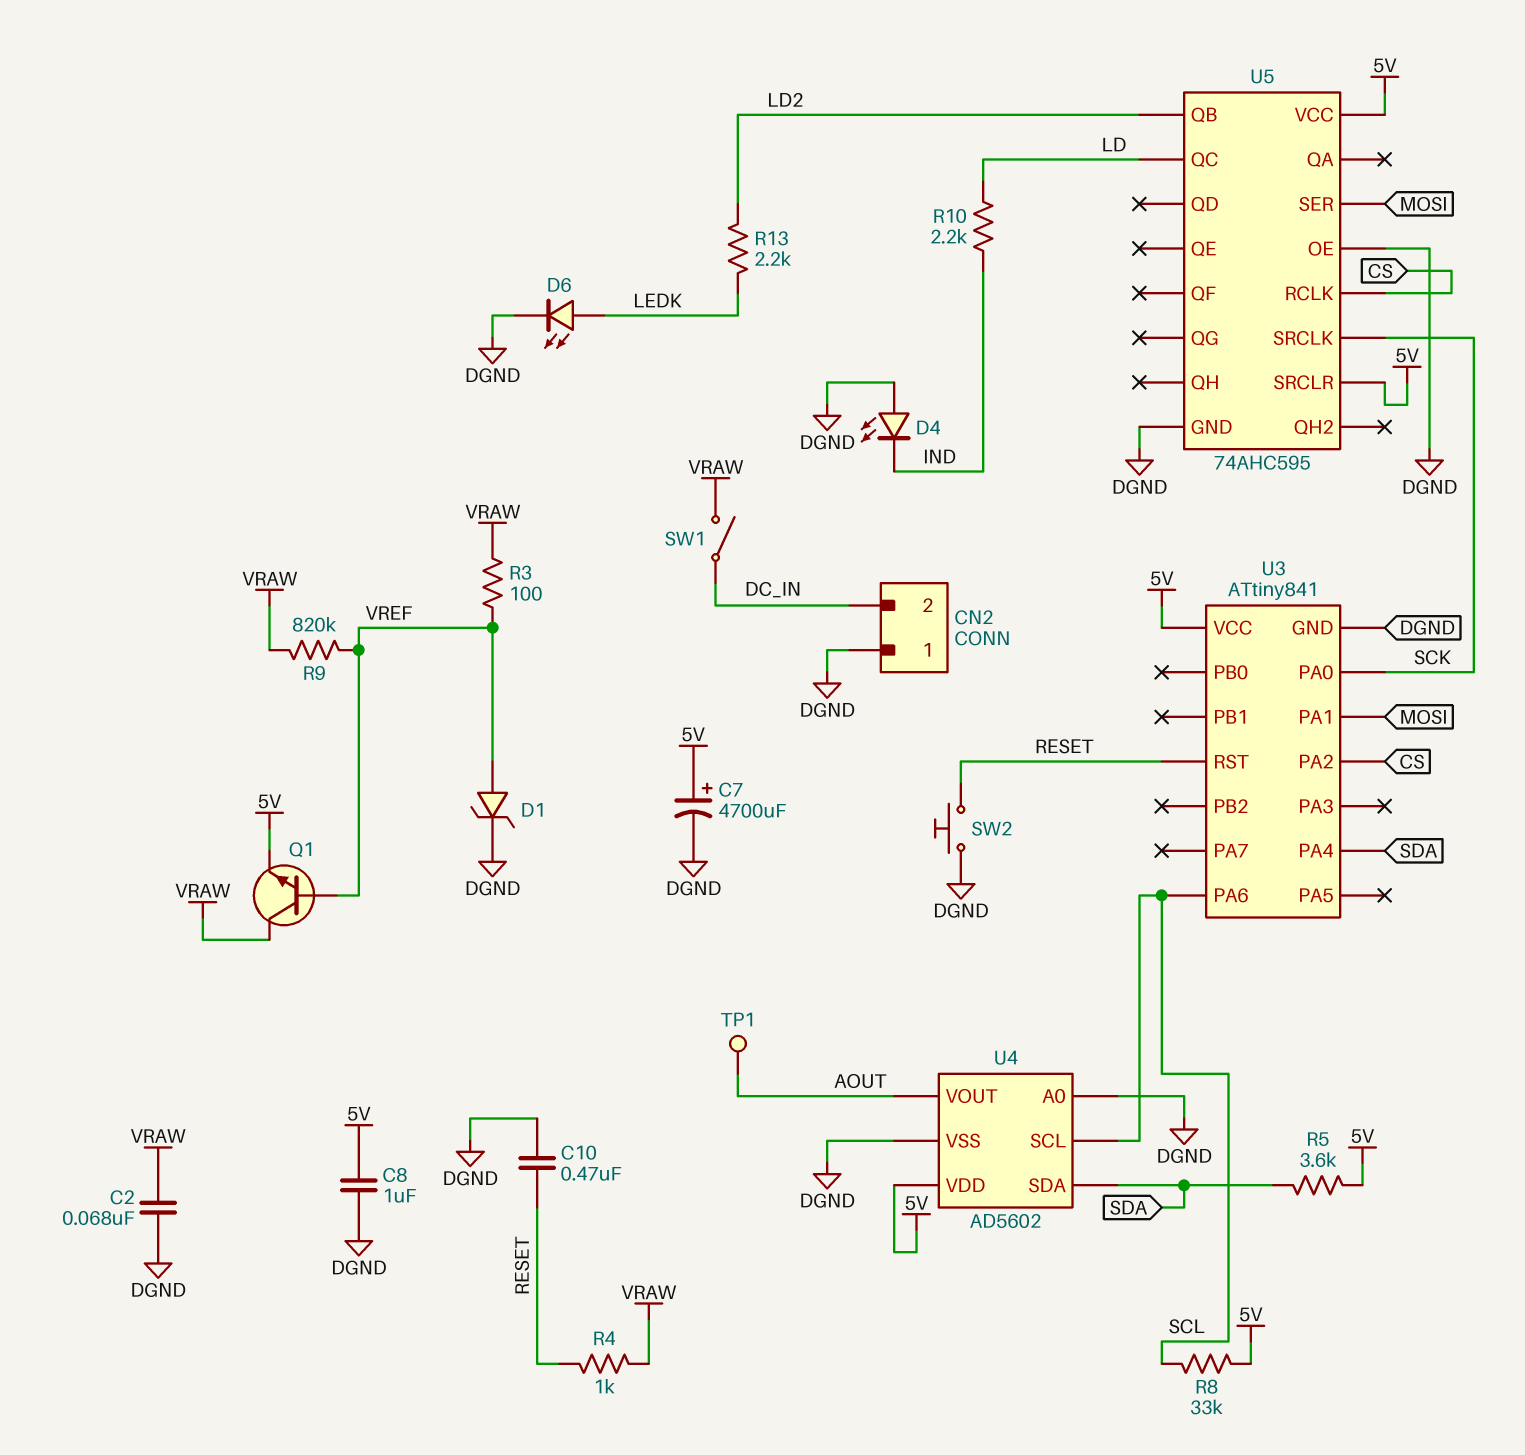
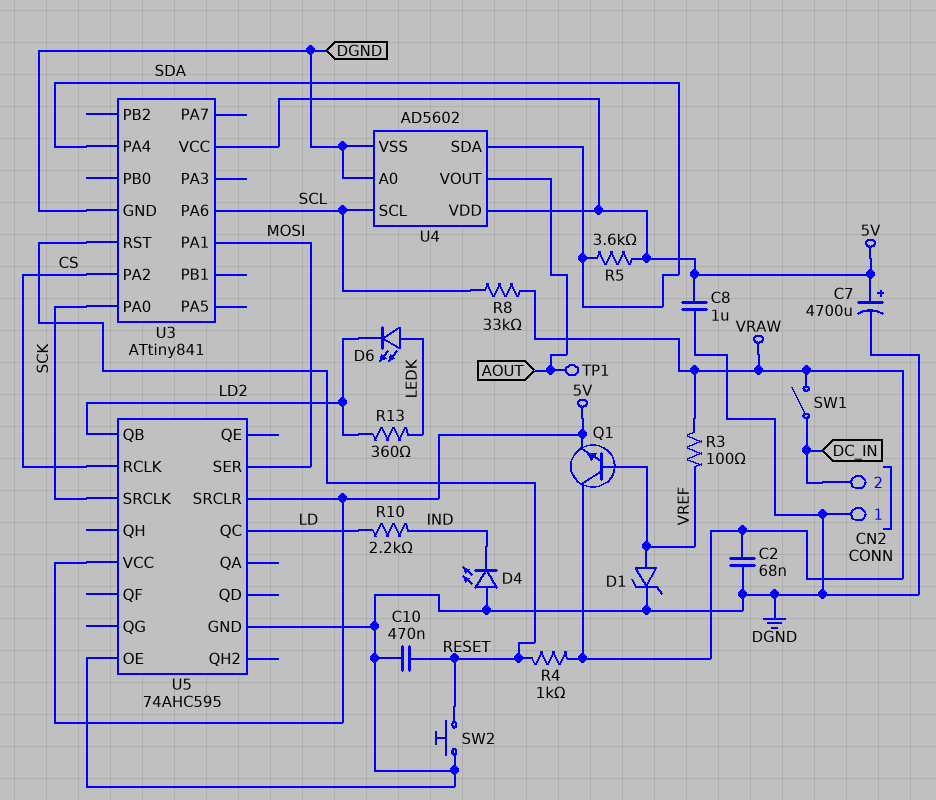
D6: LED (A LEDK, K DGND) -> LED (A LEDK, K LD2)
R8: 33k (5V, SCL) -> 33k (SCL, VRAW)
R9: 820k (VRAW, VREF) -> none
R13: 2.2k (LD2, LEDK) -> 360 (LD2, LEDK)

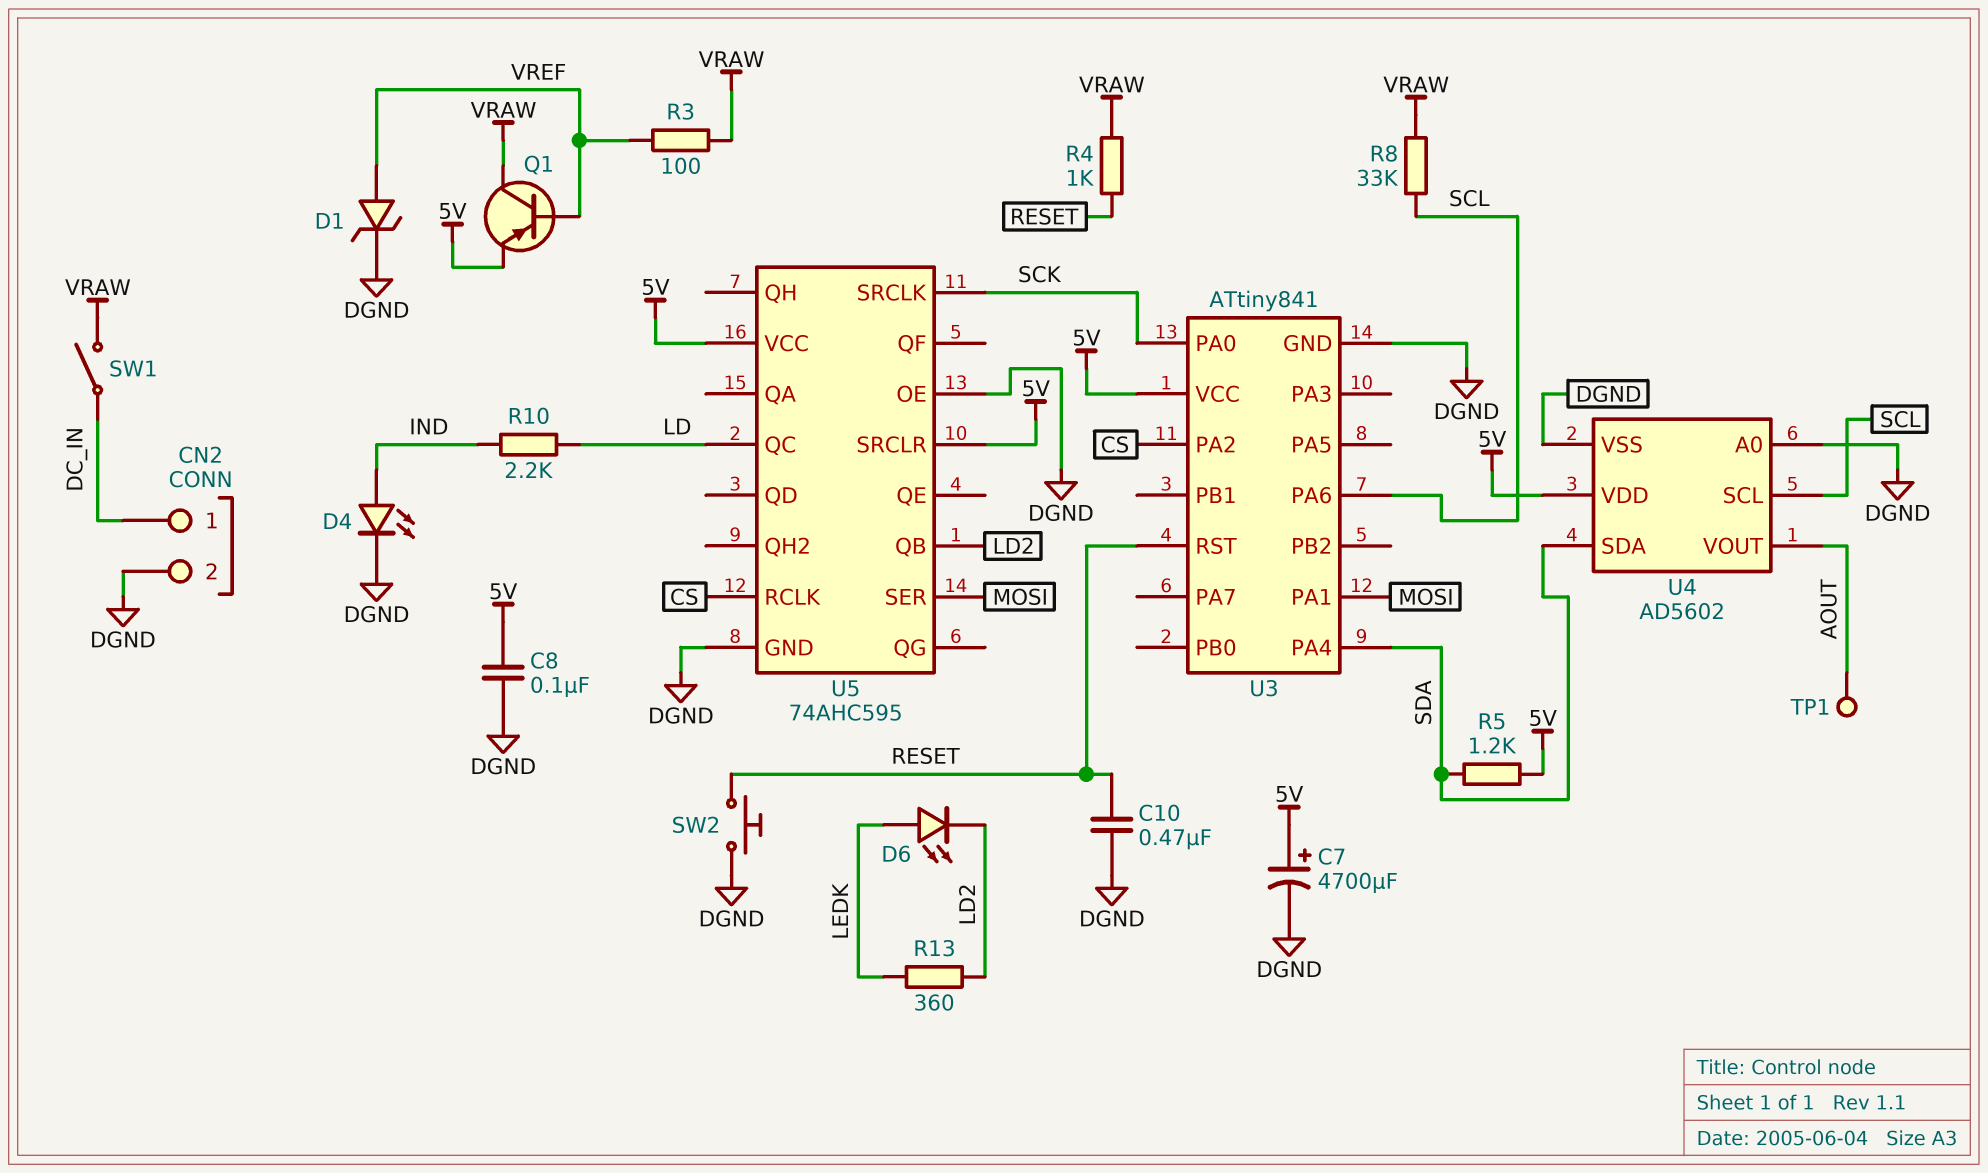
C2: 68nF (DGND, VRAW) -> none
C8: 1uF (5V, DGND) -> 100nF (5V, DGND)
CN2 pin 1: DGND -> DC_IN
CN2 pin 2: DC_IN -> DGND
D4: LED (A DGND, K IND) -> LED (A IND, K DGND)
Q1: NPN (B VREF, C VRAW, E 5V) -> PNP (B VREF, C VRAW, E 5V)
R5: 3.6k (5V, SDA) -> 1.2k (5V, SDA)

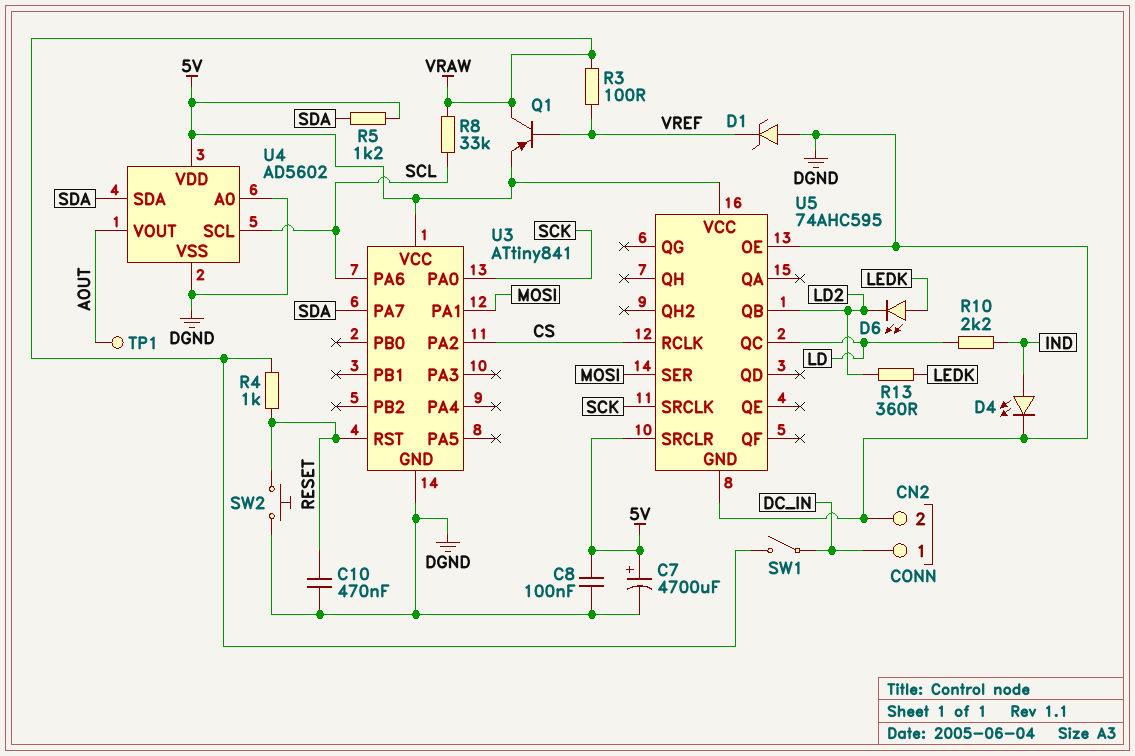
D1: zener (A VREF, K DGND) -> zener (A DGND, K VREF)
U3 pin PA4: SDA -> none
U3 pin PA7: none -> SDA

